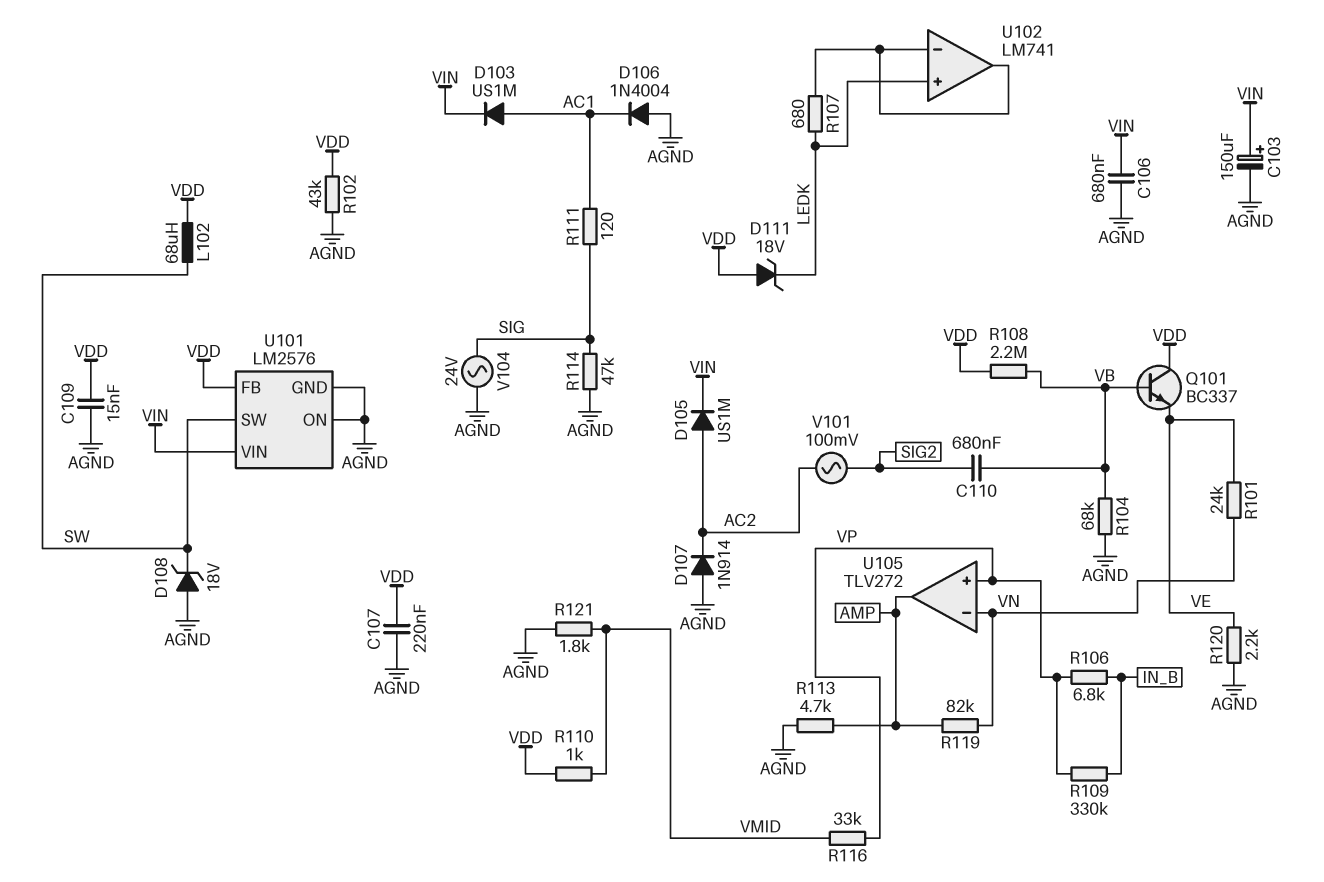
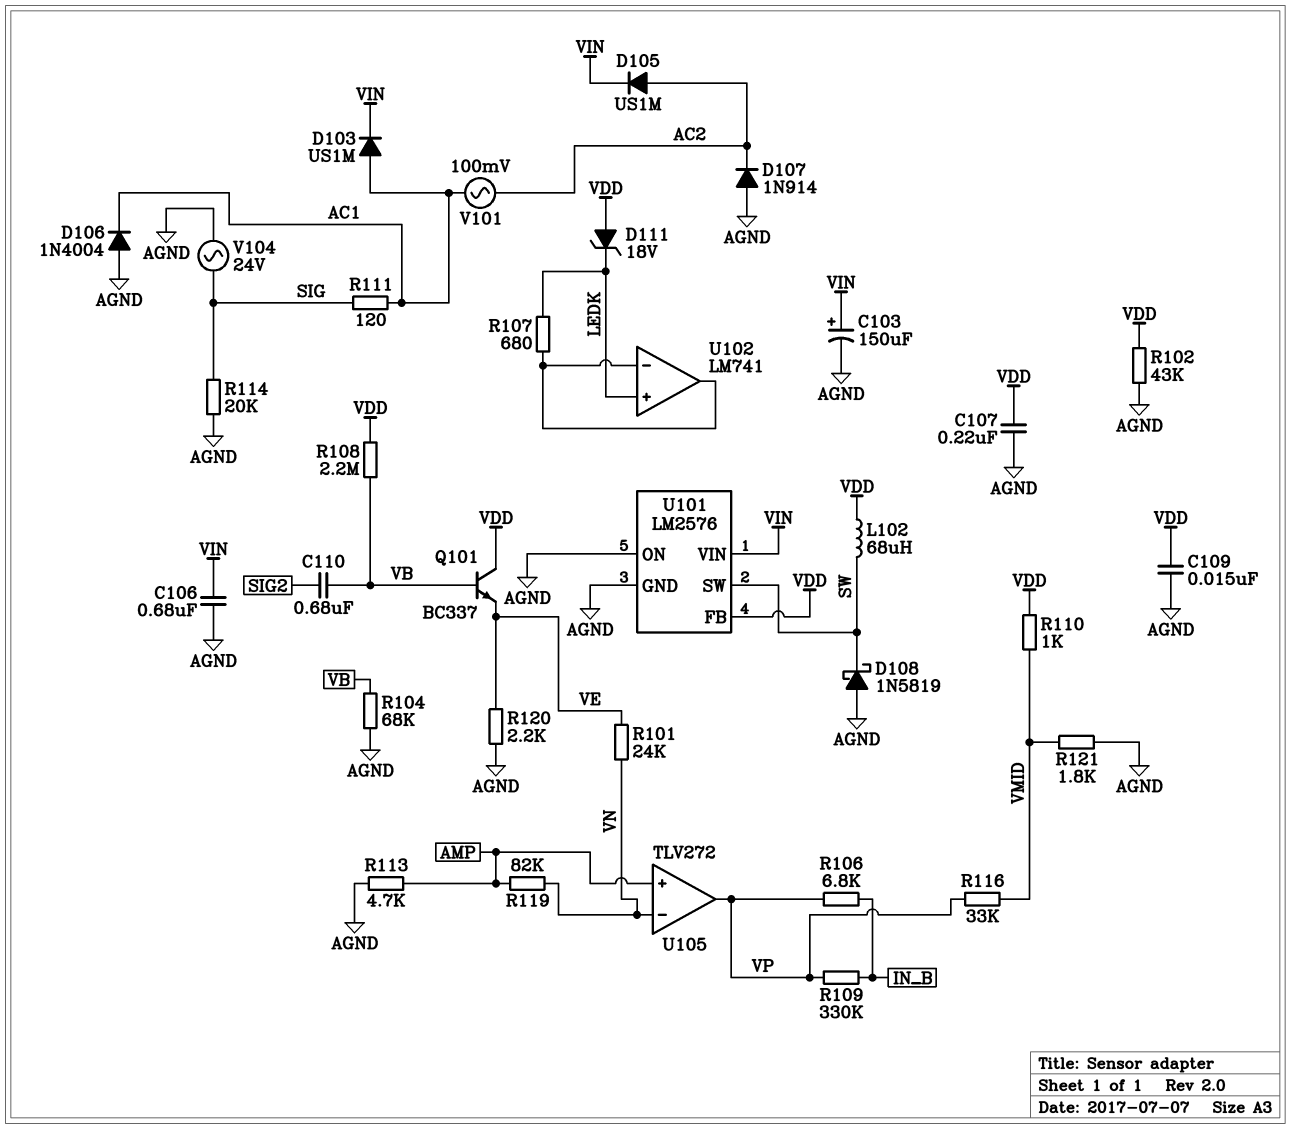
D108: zener 18V (A AGND, K SW) -> schottky 1N5819 (A AGND, K SW)
R114: 47k (AGND, SIG) -> 20k (AGND, SIG)
U105 pin in+: VP -> AMP
U105 pin out: AMP -> VP
V101: AC 100mV (AC2, SIG2) -> AC 100mV (AC1, AC2)

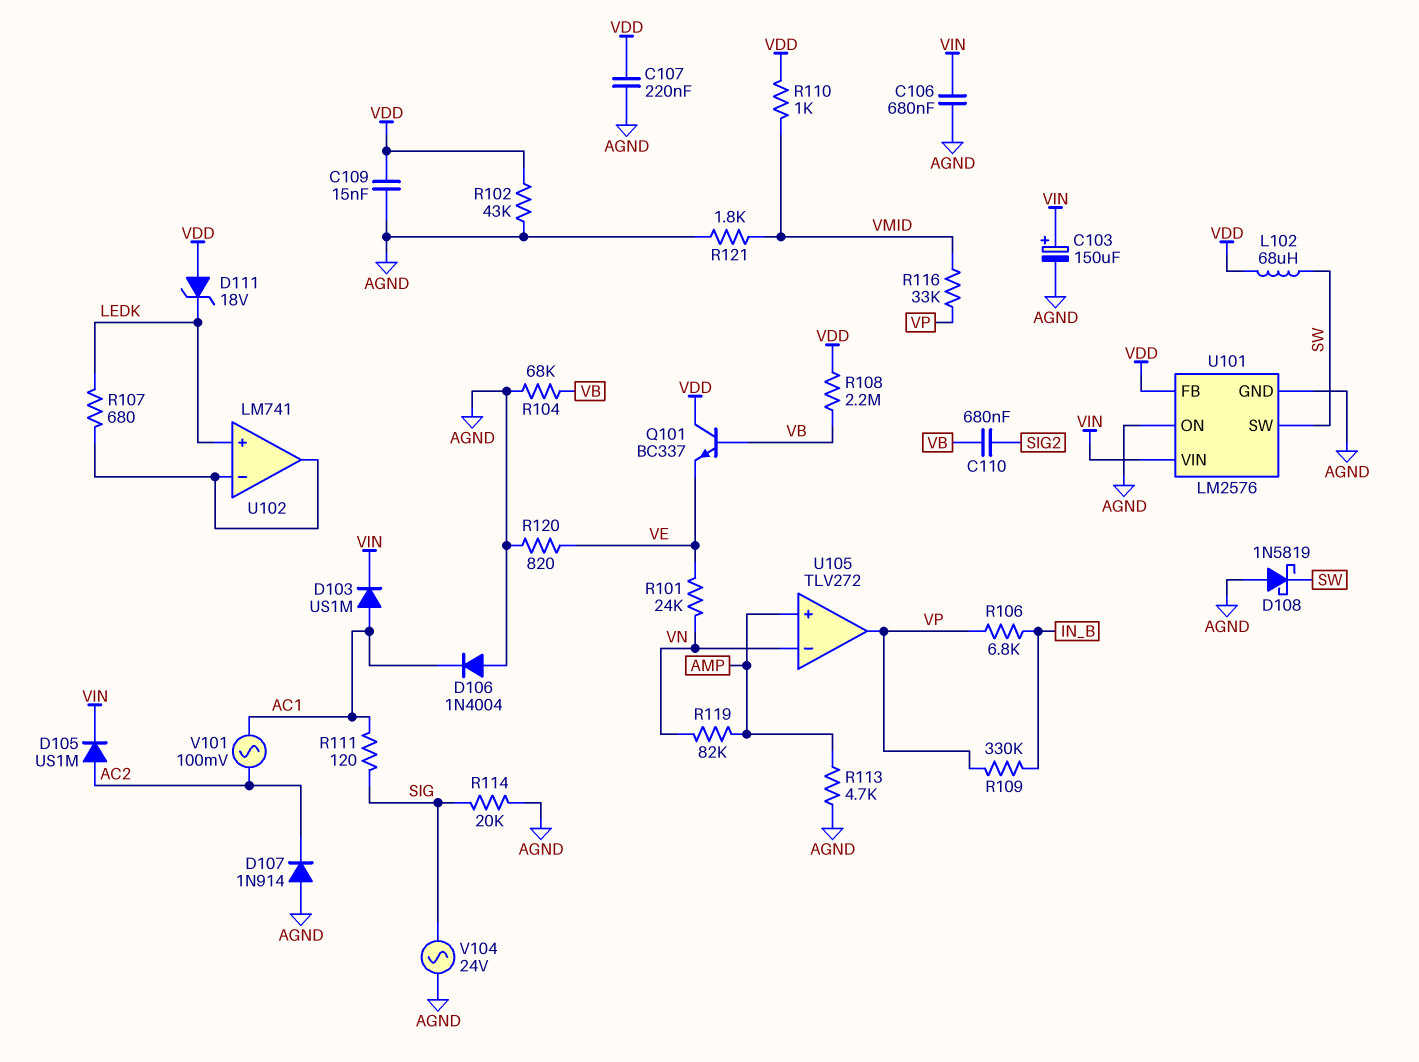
R120: 2.2k (AGND, VE) -> 820 (AGND, VE)

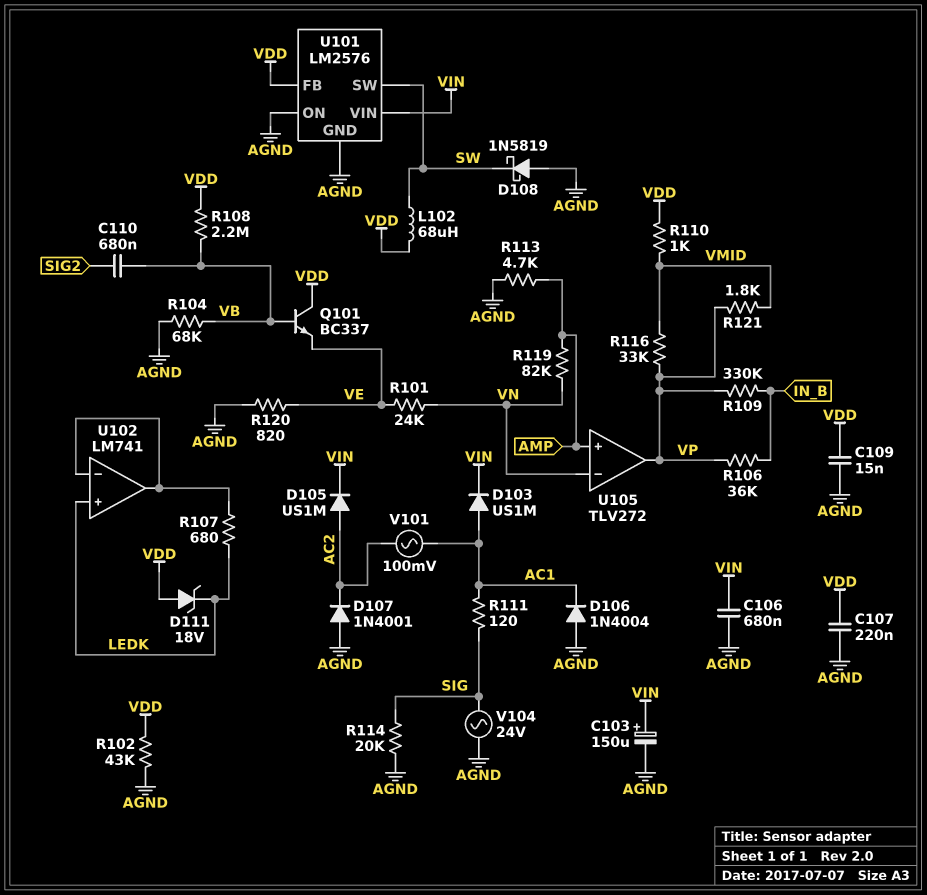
D107: diode 1N914 (A AGND, K AC2) -> diode 1N4001 (A AGND, K AC2)
R106: 6.8k (IN_B, VP) -> 36k (IN_B, VP)
R121: 1.8k (AGND, VMID) -> 1.8k (VMID, VP)

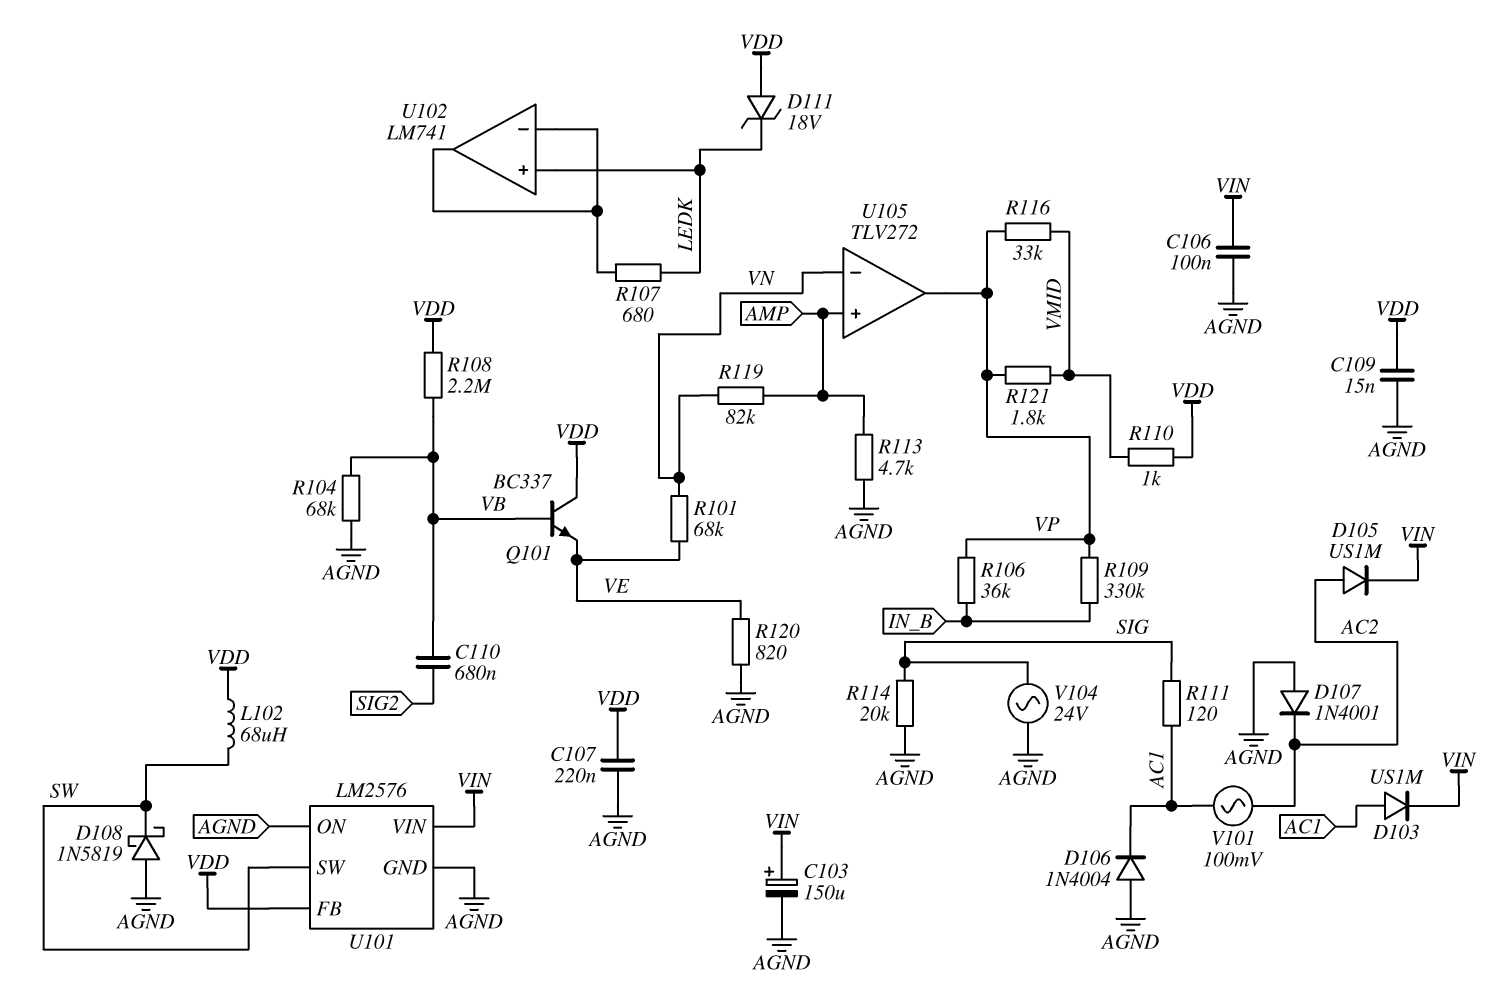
C106: 680nF (AGND, VIN) -> 100nF (AGND, VIN)
R101: 24k (VE, VN) -> 68k (VE, VN)
R102: 43k (AGND, VDD) -> none

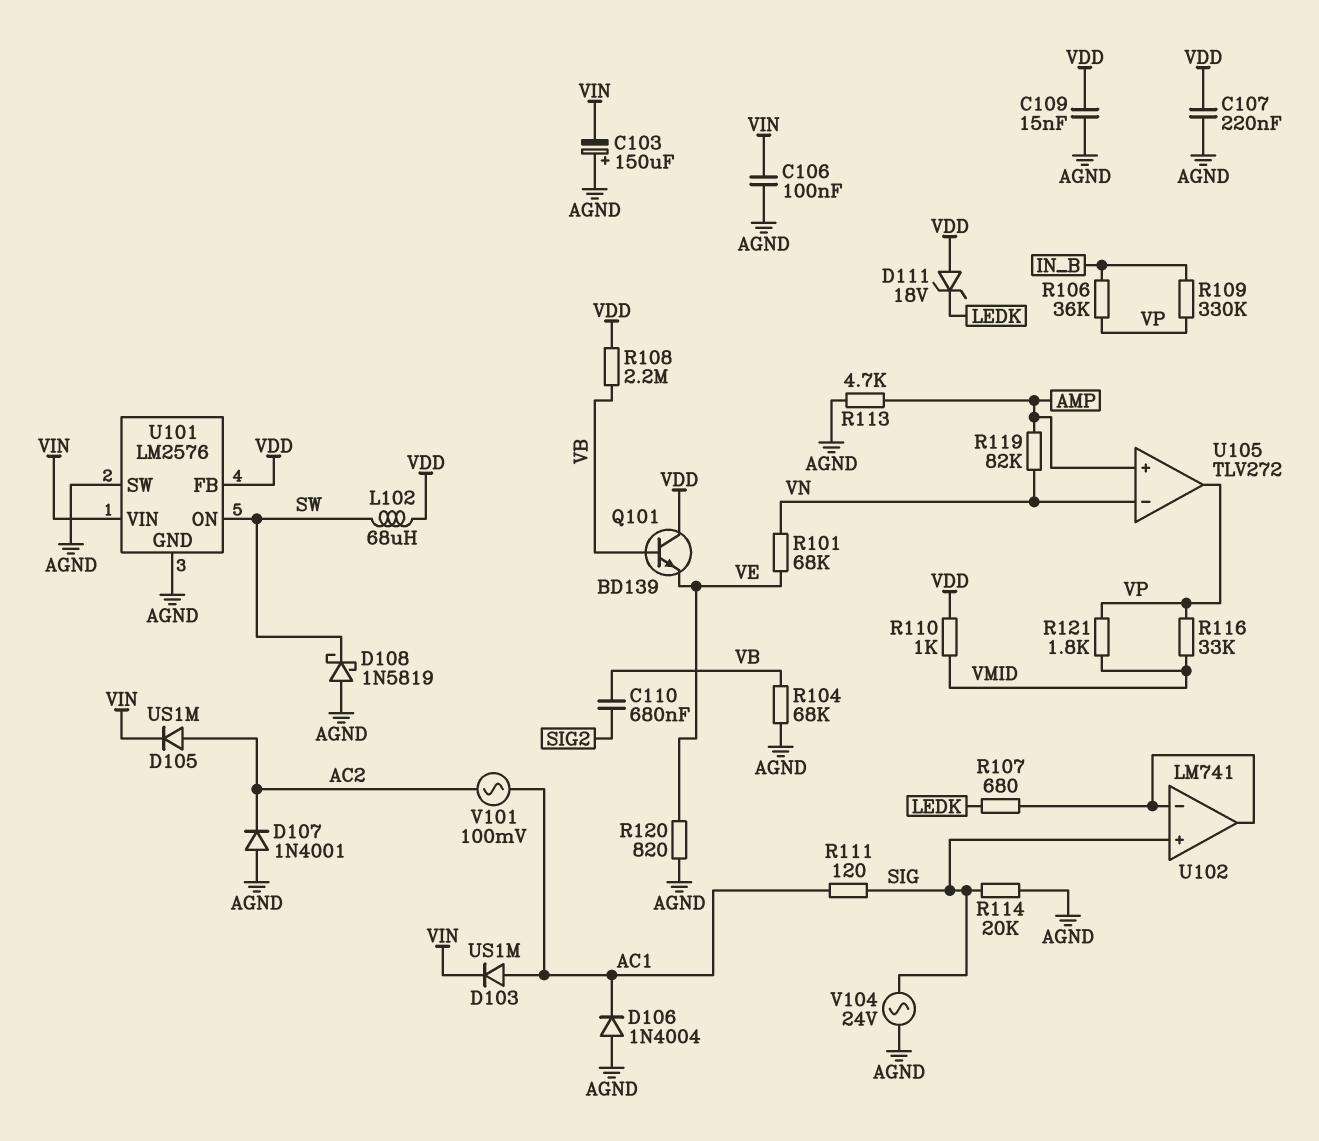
C103: 150uF (plus VIN, minus AGND) -> 150uF (plus AGND, minus VIN)
Q101: NPN BC337 (B VB, C VDD, E VE) -> NPN BD139 (B VB, C VDD, E VE)
U101 pin ON: AGND -> SW
U101 pin SW: SW -> AGND
U102 pin in+: LEDK -> SIG

